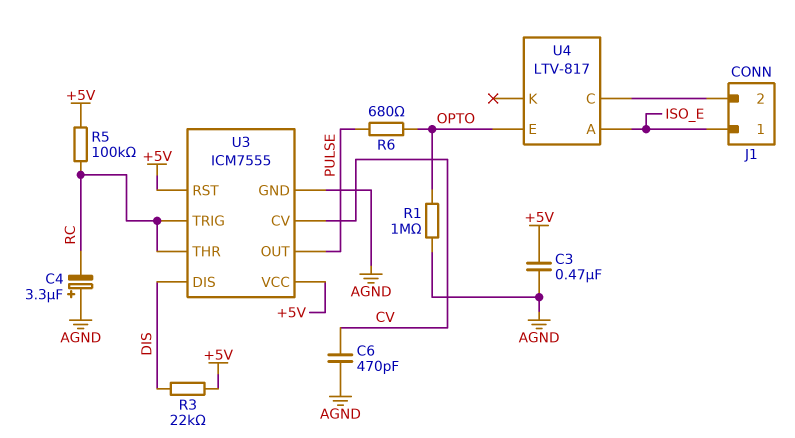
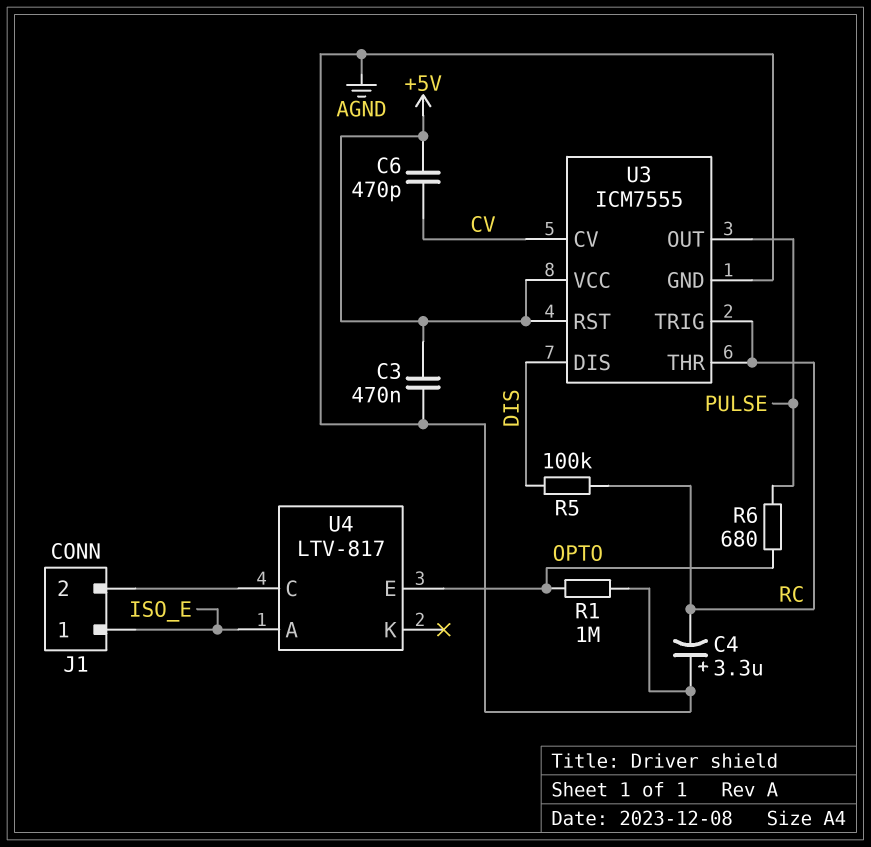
C6: 470pF (AGND, CV) -> 470pF (+5V, CV)
R3: 22k (+5V, DIS) -> none
R5: 100k (+5V, RC) -> 100k (DIS, RC)

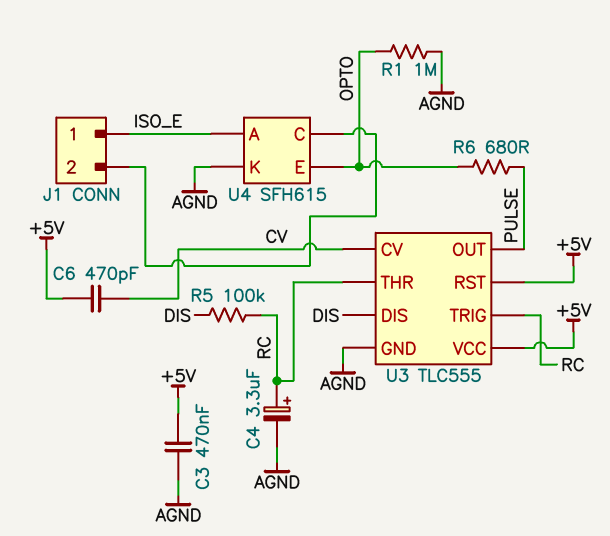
C4: 3.3uF (plus AGND, minus RC) -> 3.3uF (plus RC, minus AGND)
U3: ICM7555 -> TLC555
U4: LTV-817 -> SFH615
U4 pin K: none -> AGND

